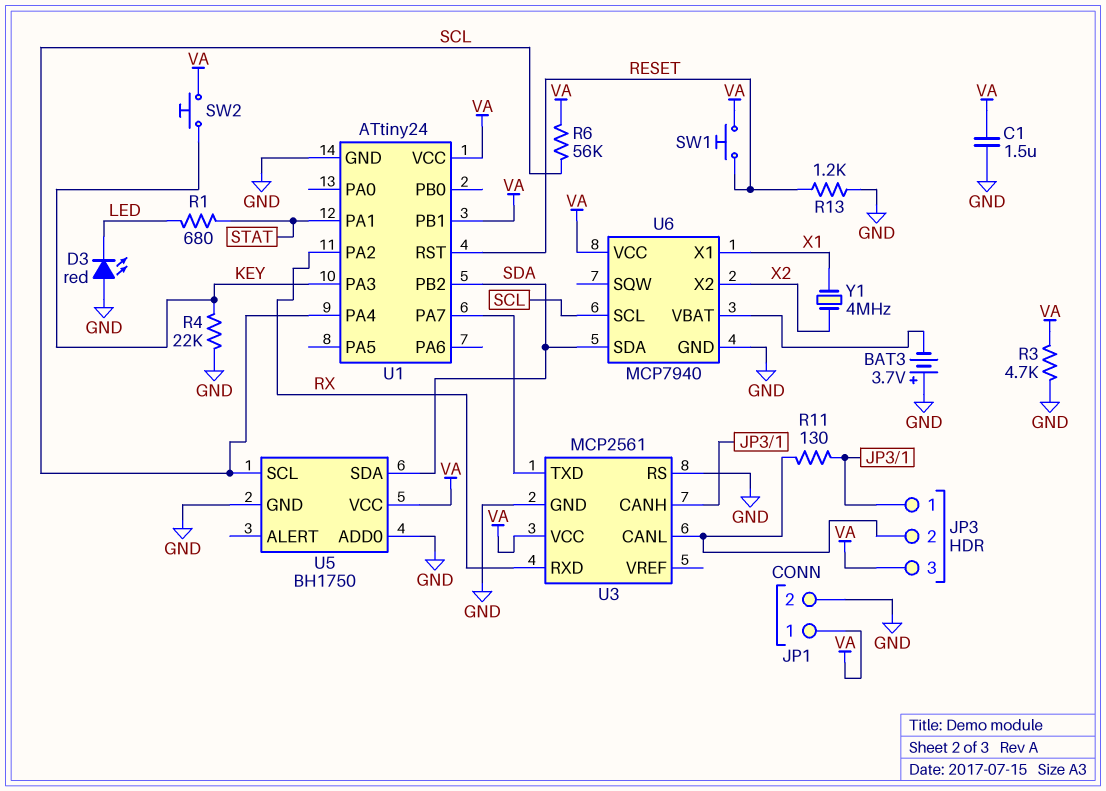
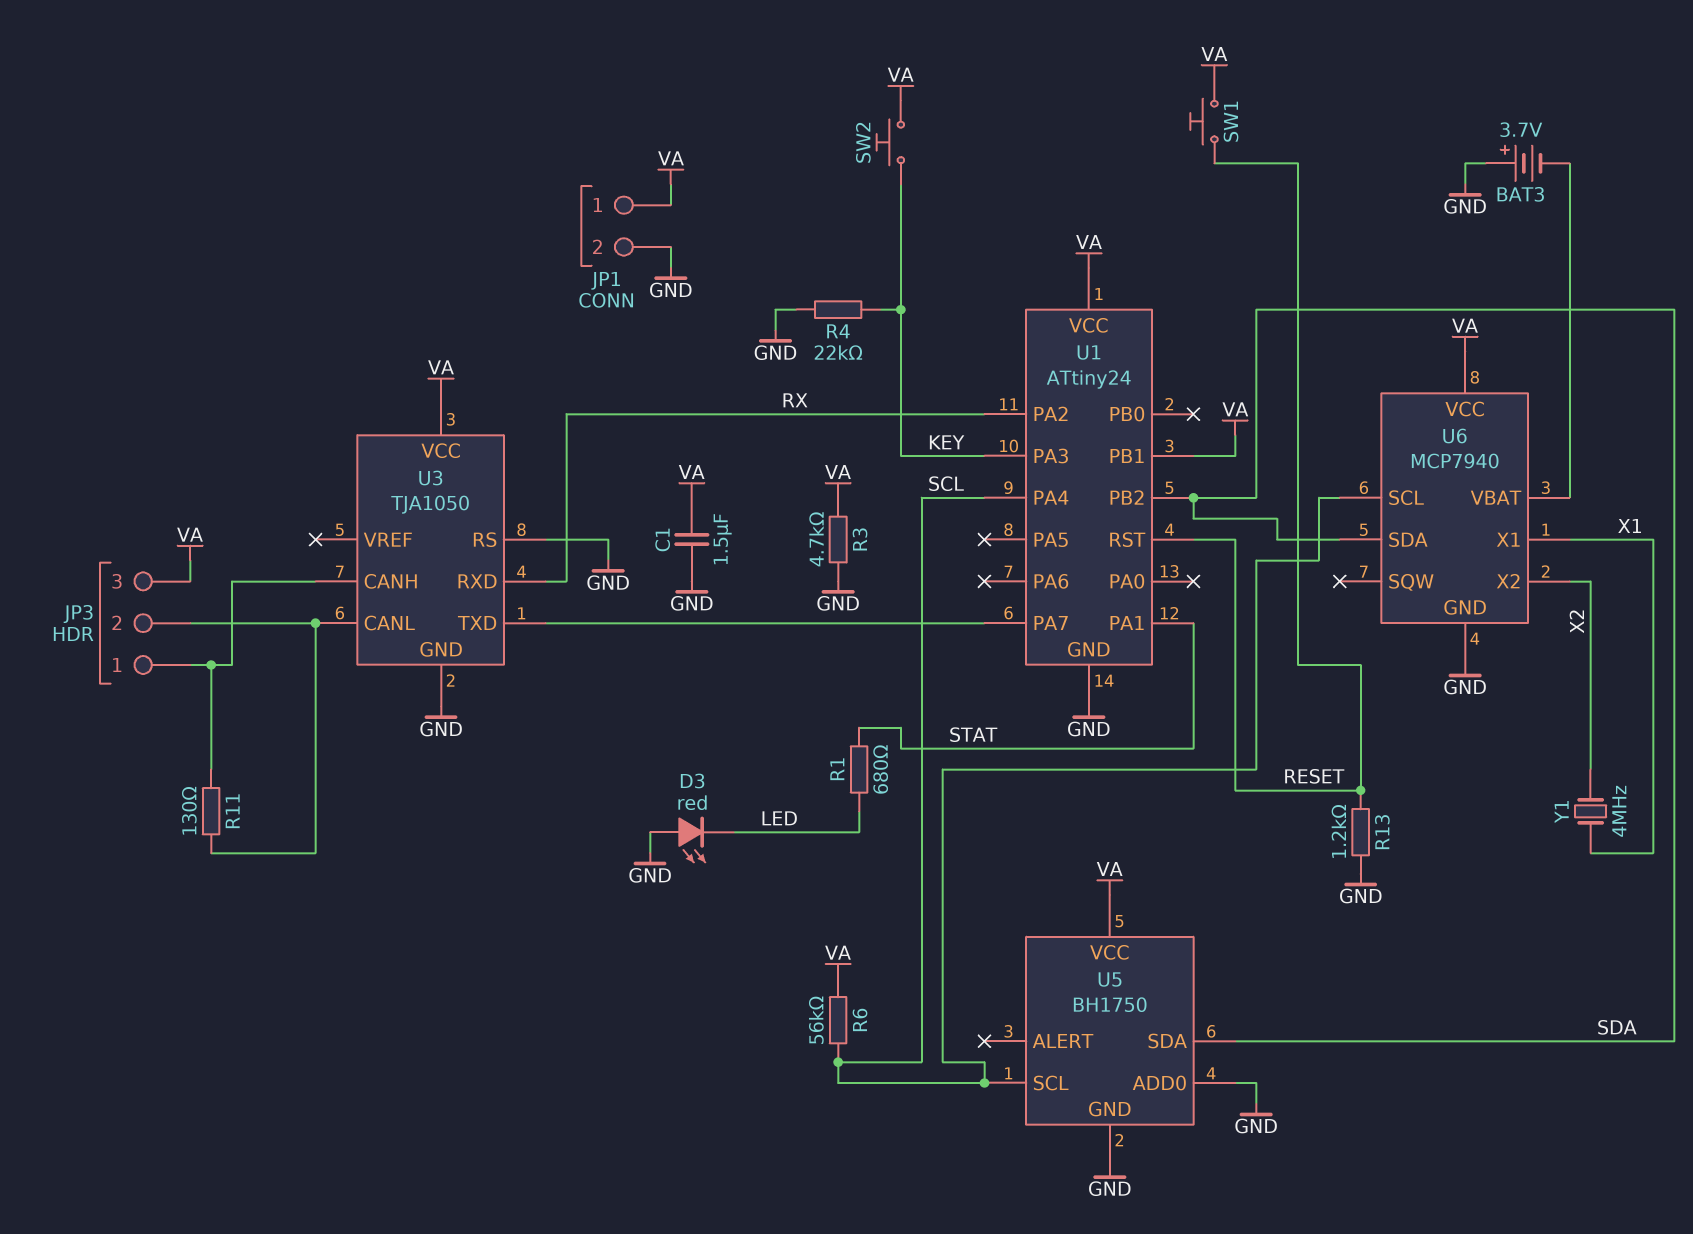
U3: MCP2561 -> TJA1050

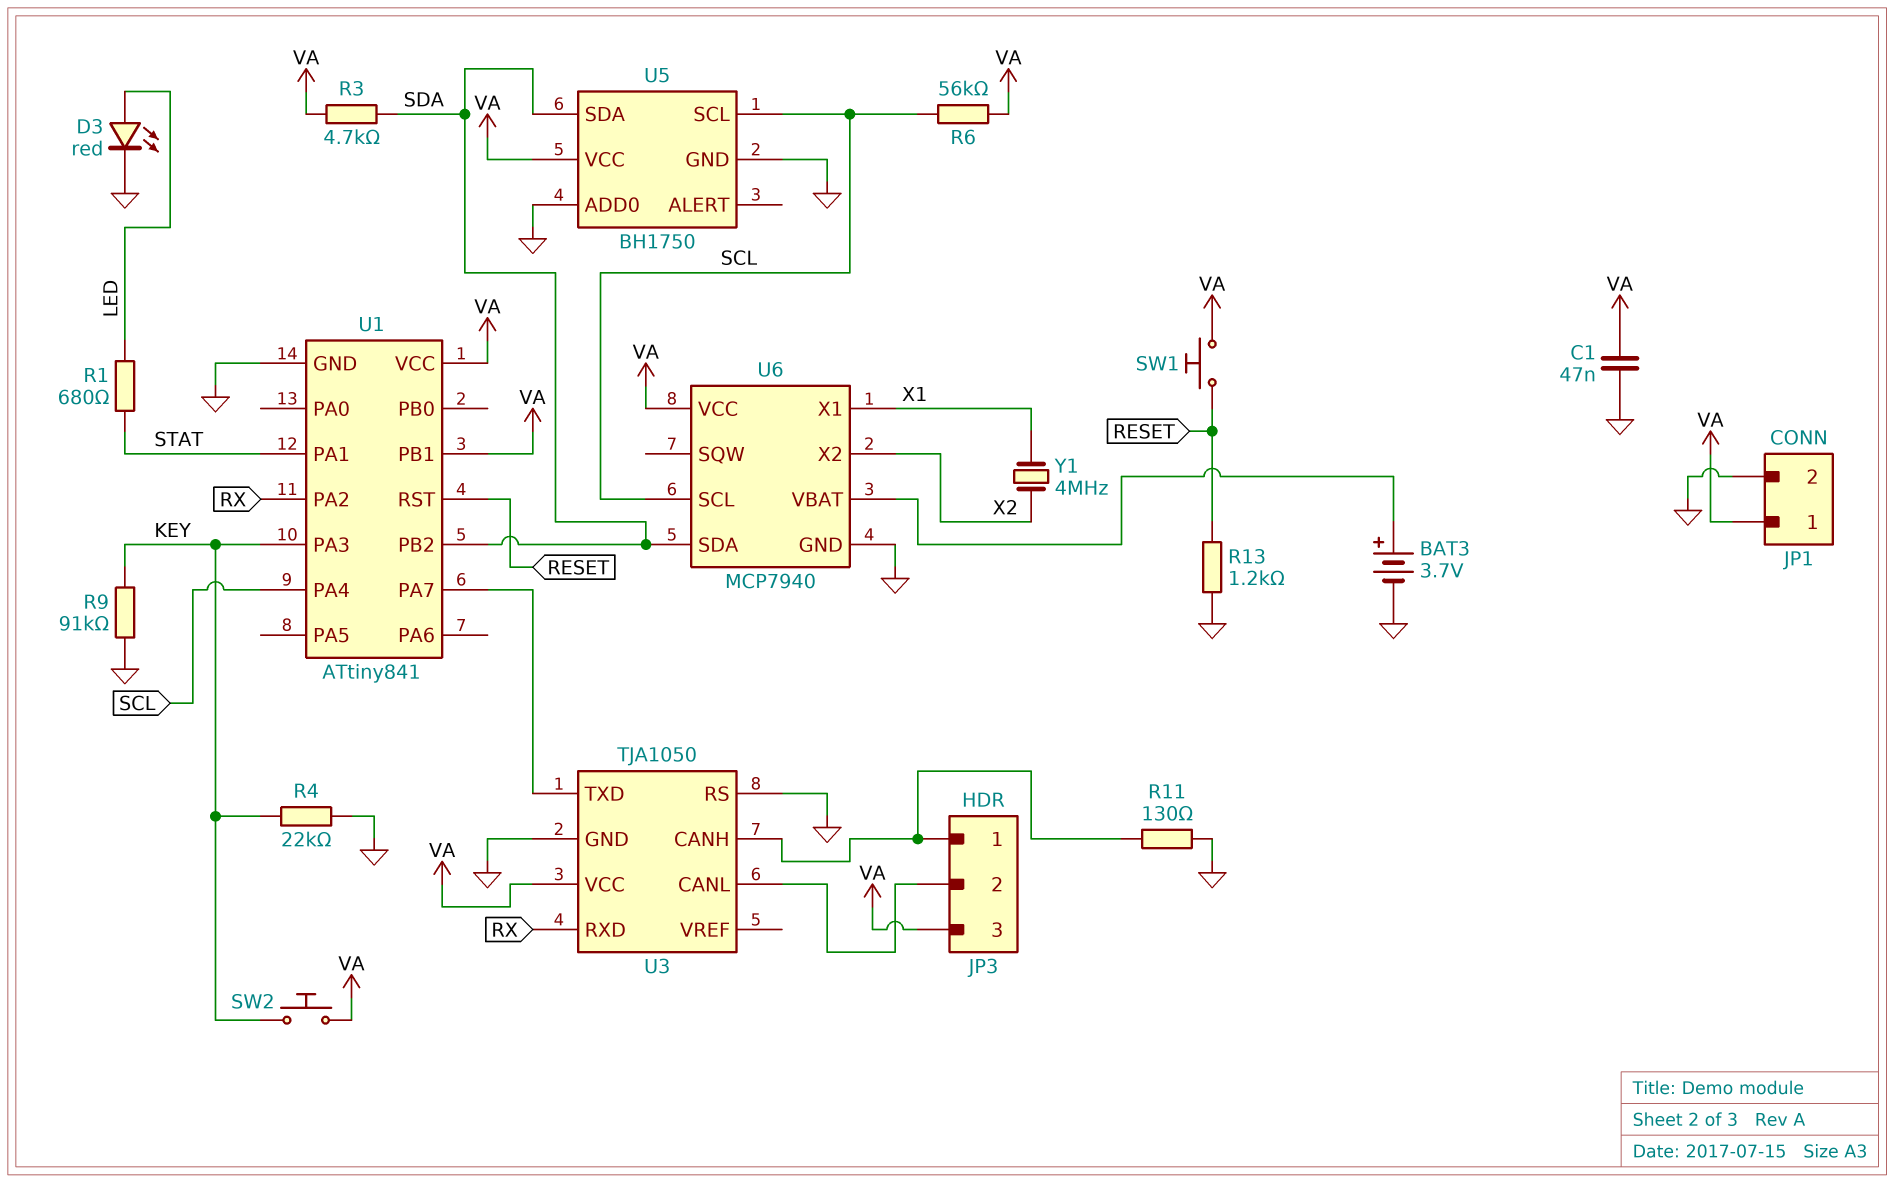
BAT3: 3.7V (plus GND, minus U6/VBAT) -> 3.7V (plus U6/VBAT, minus GND)
C1: 1.5uF (GND, VA) -> 47nF (GND, VA)
D3: LED red (A GND, K LED) -> LED red (A LED, K GND)
R3: 4.7k (GND, VA) -> 4.7k (SDA, VA)
R9: none -> 91k (GND, KEY)
R11: 130 (JP3/1, JP3/2) -> 130 (GND, JP3/1)
U1: ATtiny24 -> ATtiny841

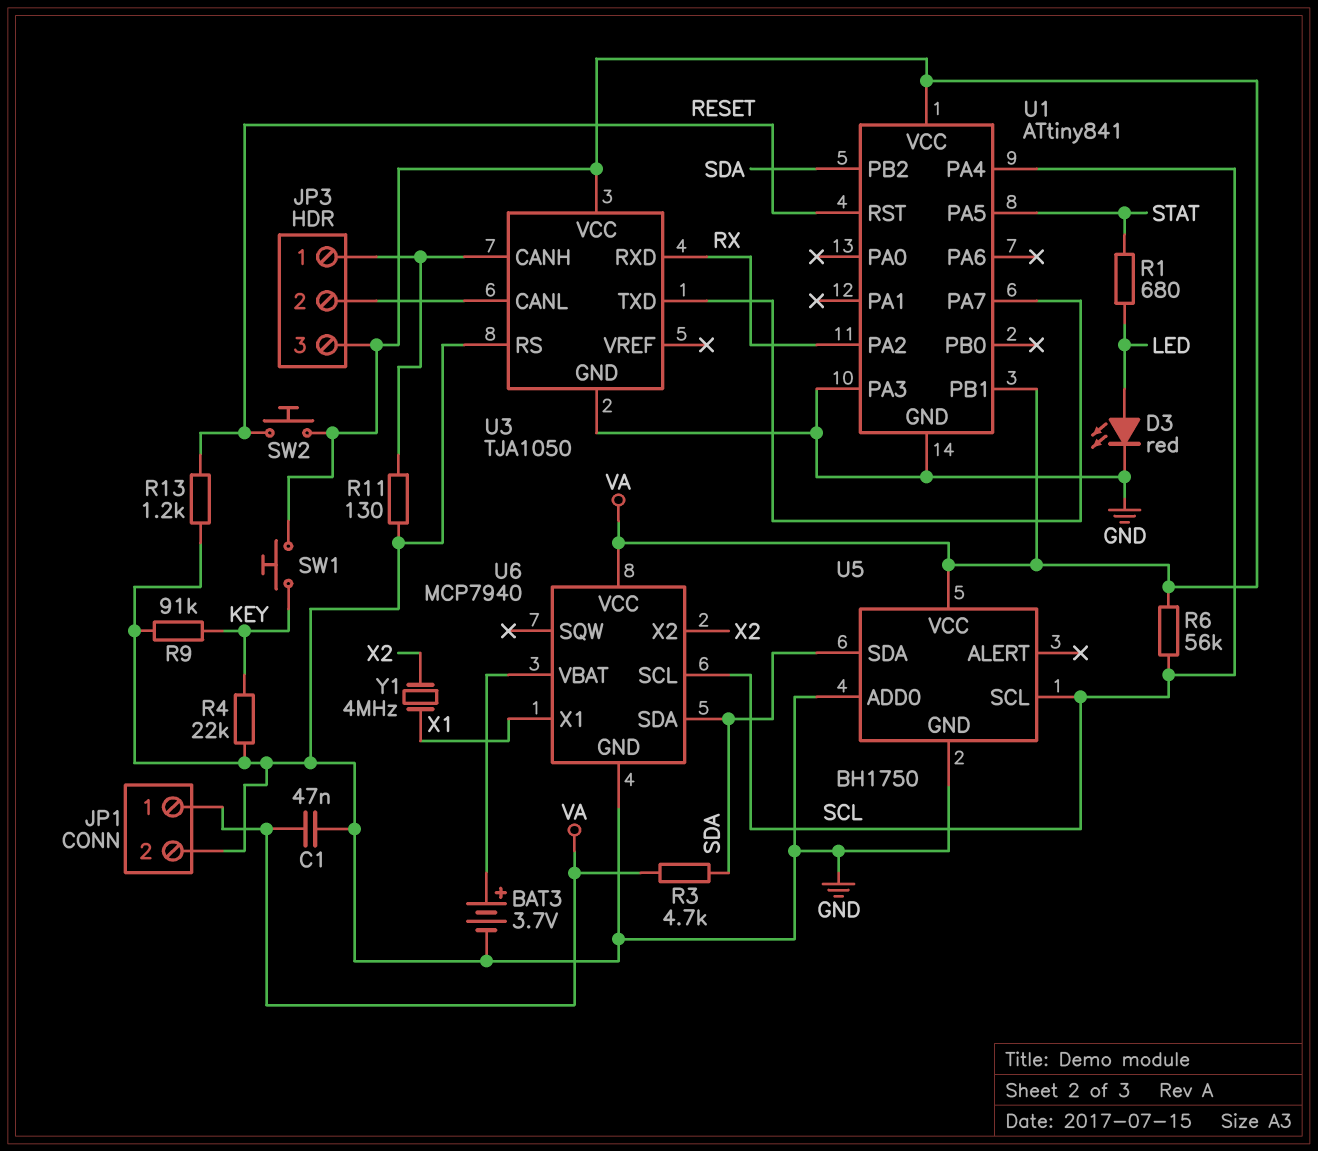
SW1: button (RESET, VA) -> button (KEY, VA)
SW2: button (KEY, VA) -> button (RESET, VA)
U1 pin PA1: STAT -> none
U1 pin PA3: KEY -> GND
U1 pin PA5: none -> STAT

